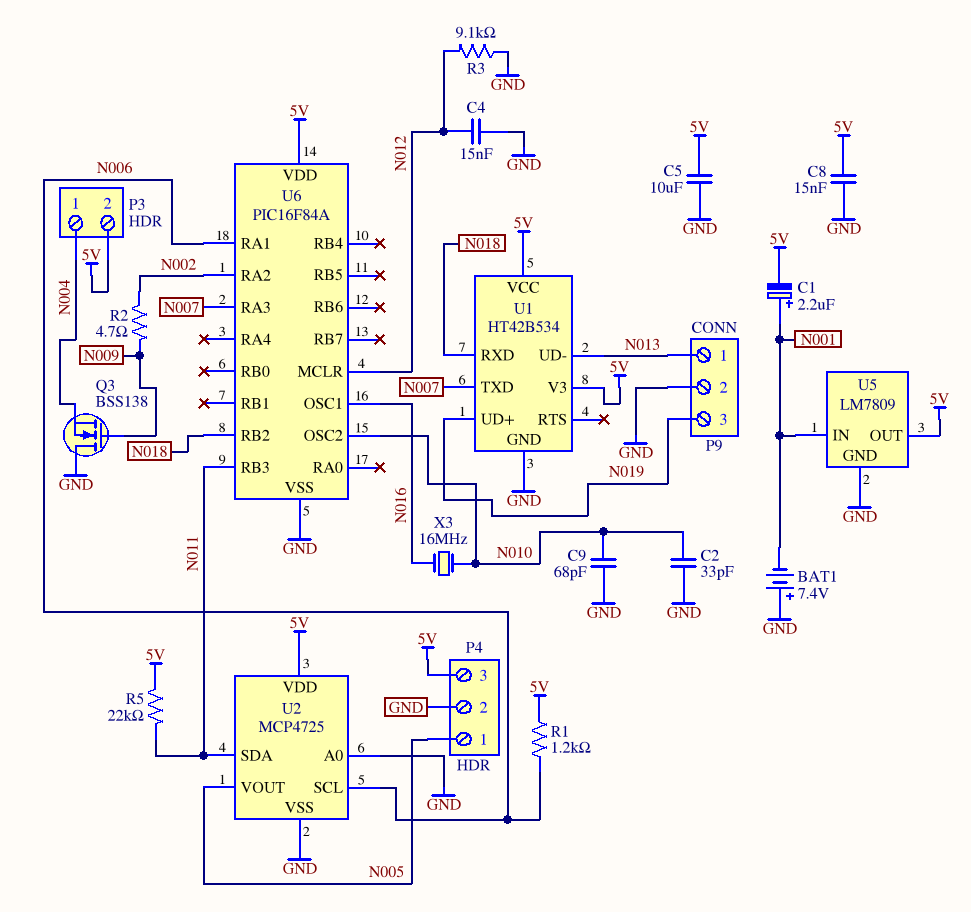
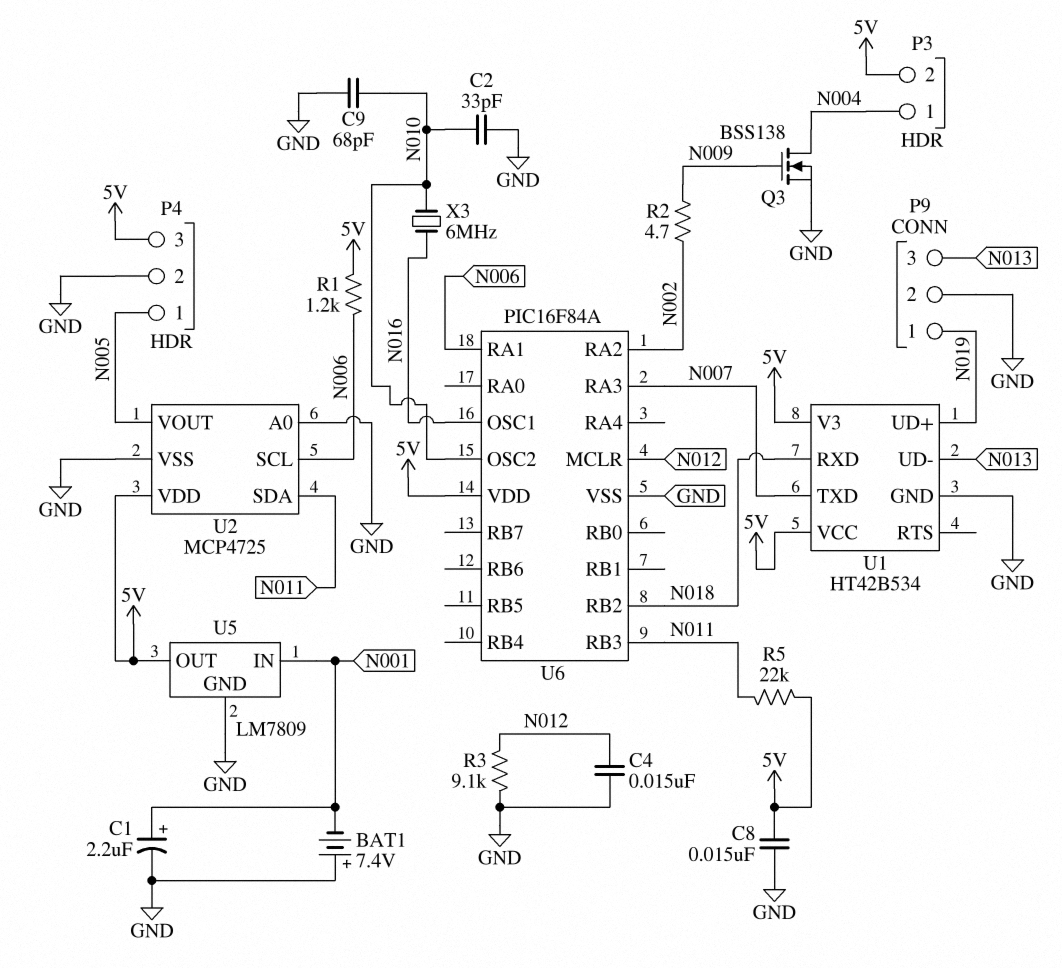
C1: 2.2uF (plus N001, minus 5V) -> 2.2uF (plus N001, minus GND)
C5: 10uF (5V, GND) -> none
P9 pin 1: N013 -> N019
P9 pin 3: N019 -> N013
Q3: NMOS BSS138 (G N009, D GND, S N004) -> NMOS BSS138 (G N009, D N004, S GND)
X3: 16MHz (N010, N016) -> 6MHz (N010, N016)

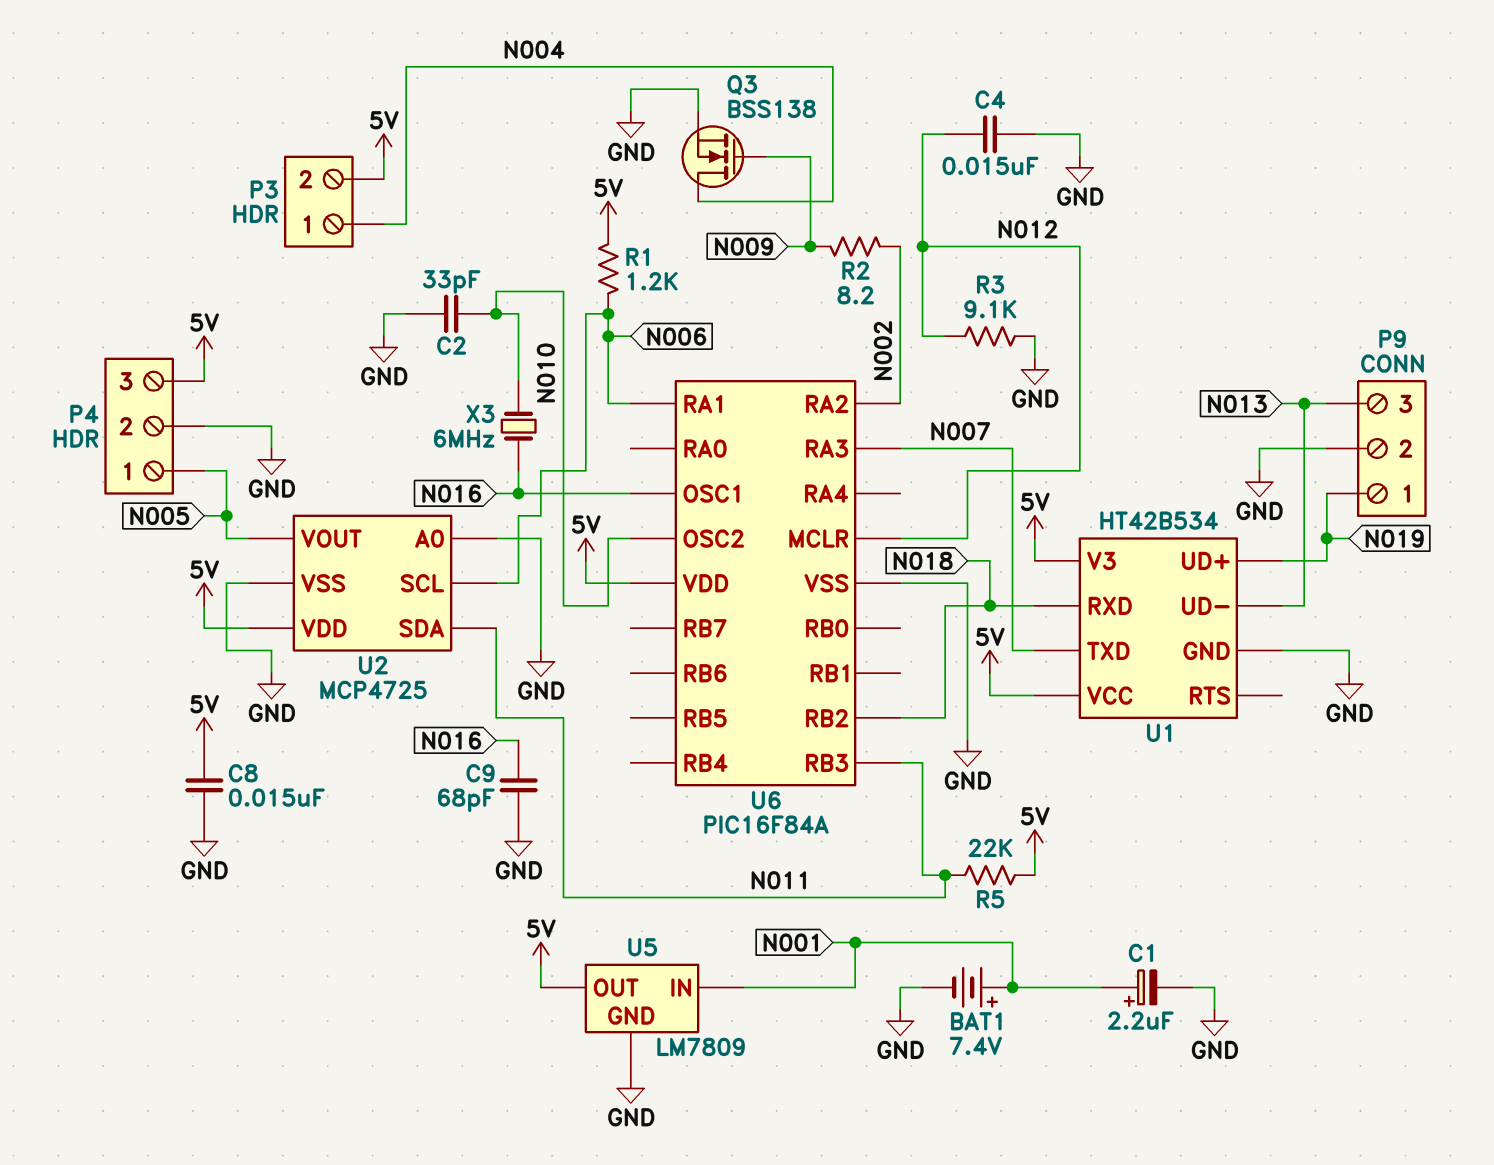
BAT1: 7.4V (plus GND, minus N001) -> 7.4V (plus N001, minus GND)
C9: 68pF (GND, N010) -> 68pF (GND, N016)
R2: 4.7 (N002, N009) -> 8.2 (N002, N009)

